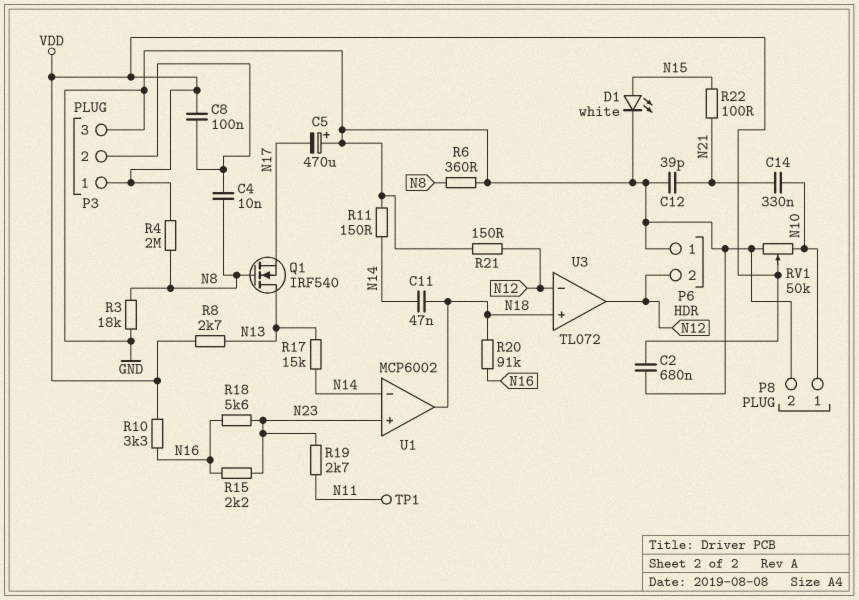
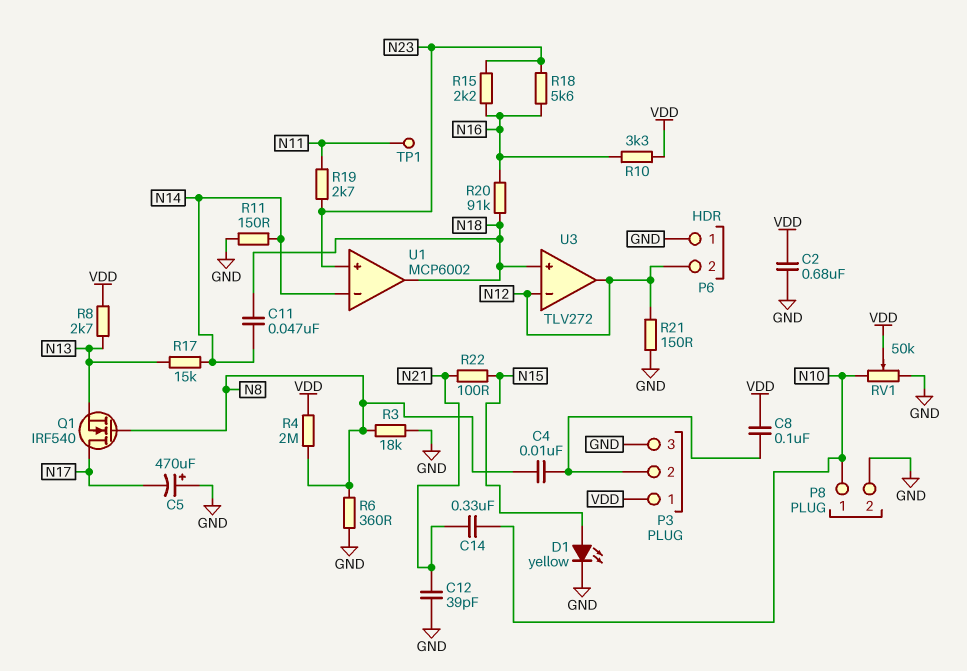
D1: LED white (A N15, K GND) -> LED yellow (A N15, K GND)
Q1: NMOS IRF540 (G N8, D N13, S N17) -> NMOS IRF540 (G N8, D N17, S N13)
U3: TL072 -> TLV272

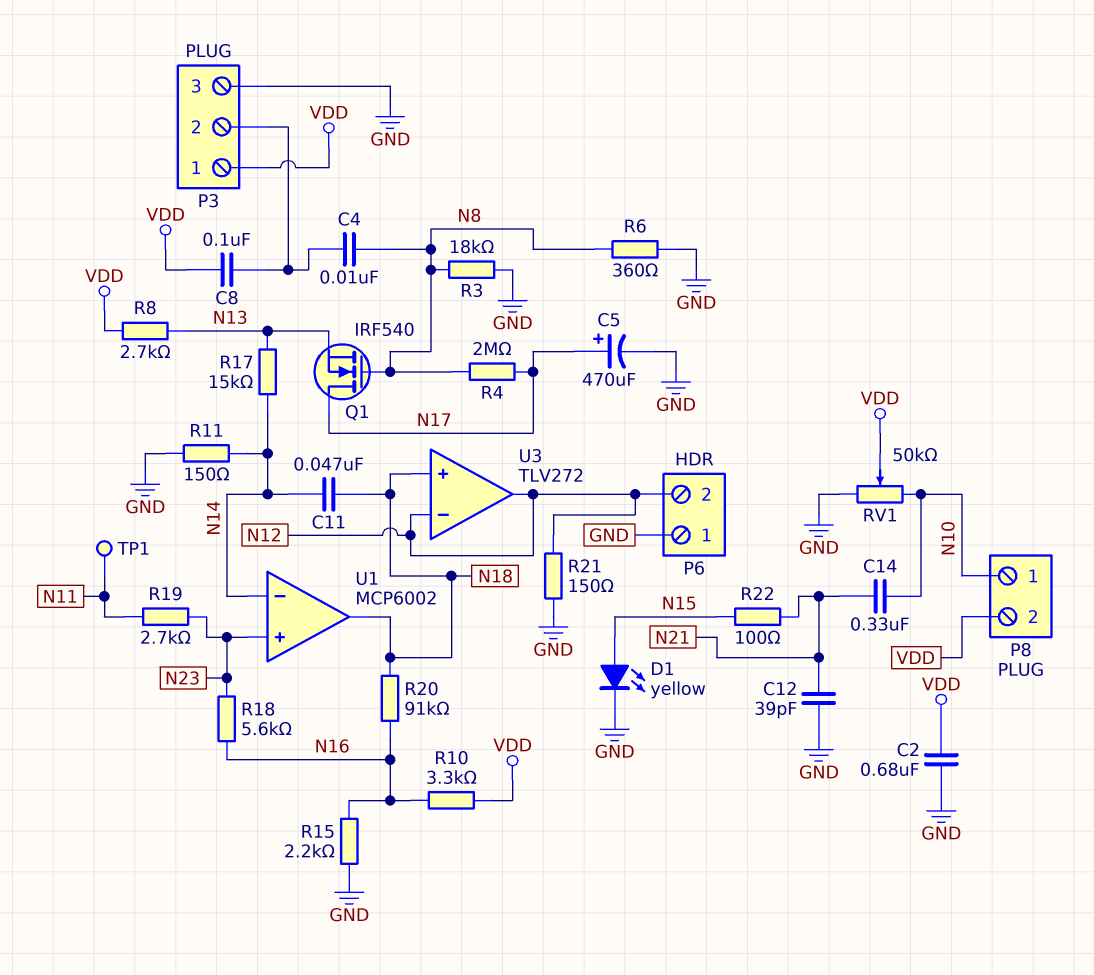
C5: 470uF (plus GND, minus N17) -> 470uF (plus N17, minus GND)
P8 pin 2: GND -> VDD
R4: 2M (N8, VDD) -> 2M (N8, N17)
R15: 2.2k (N16, N23) -> 2.2k (GND, N16)

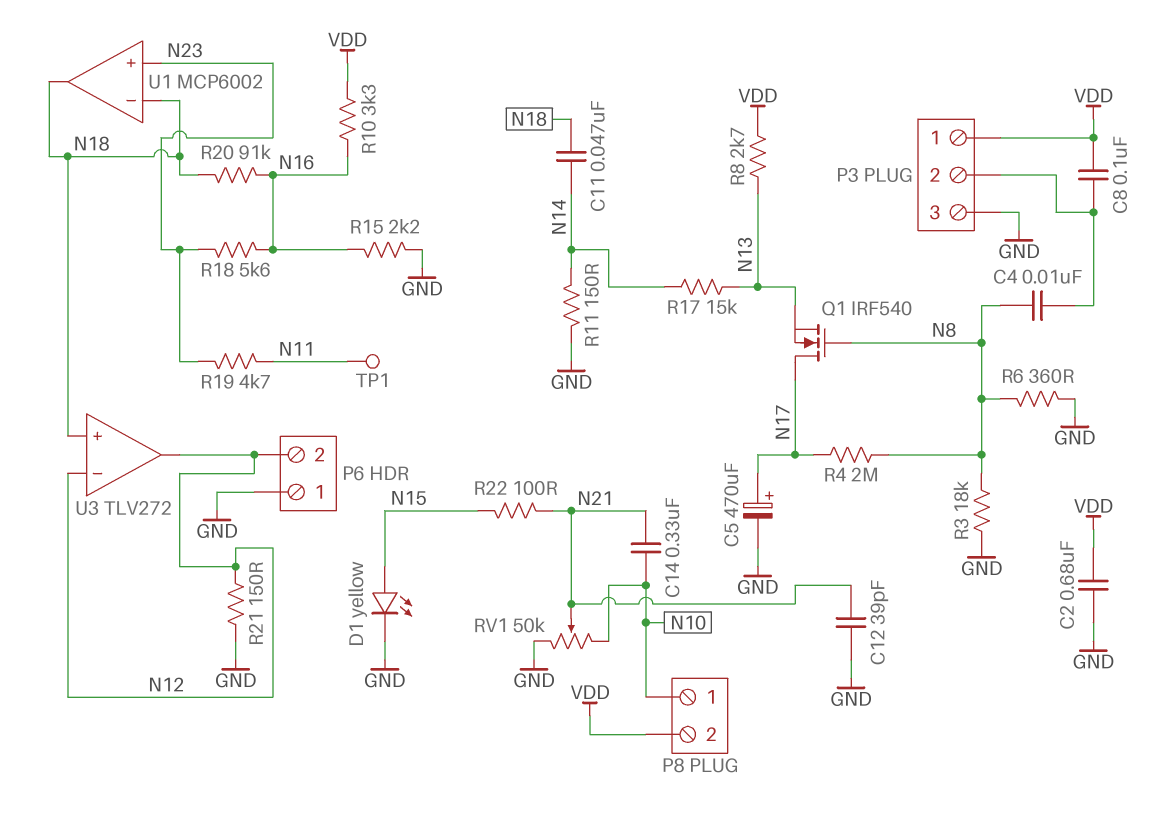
R19: 2.7k (N11, N23) -> 4.7k (N11, N23)
RV1: 50k (GND, N10, wiper VDD) -> 50k (GND, N10, wiper N21)
U1 pin in-: N14 -> N18

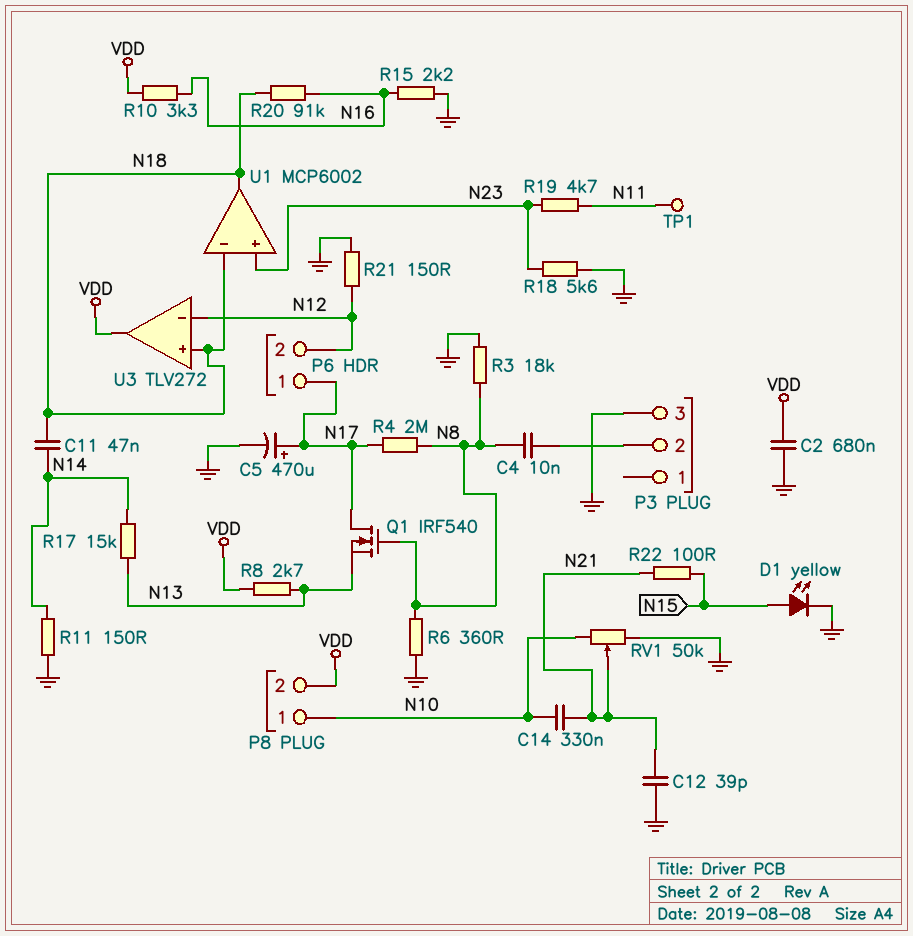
C8: 100nF (P3/2, VDD) -> none
P3 pin 1: VDD -> none
P6 pin 1: GND -> N17
R18: 5.6k (N16, N23) -> 5.6k (GND, N23)
U3 pin out: N12 -> VDD

